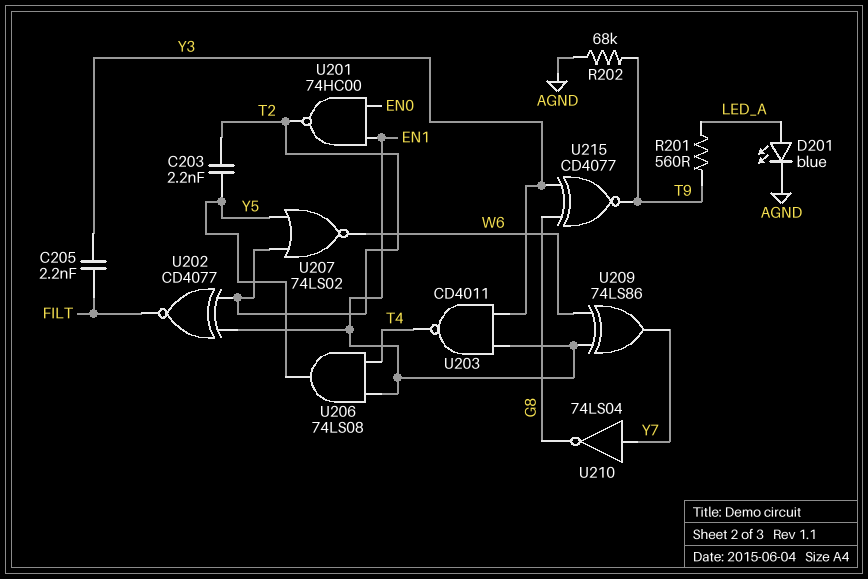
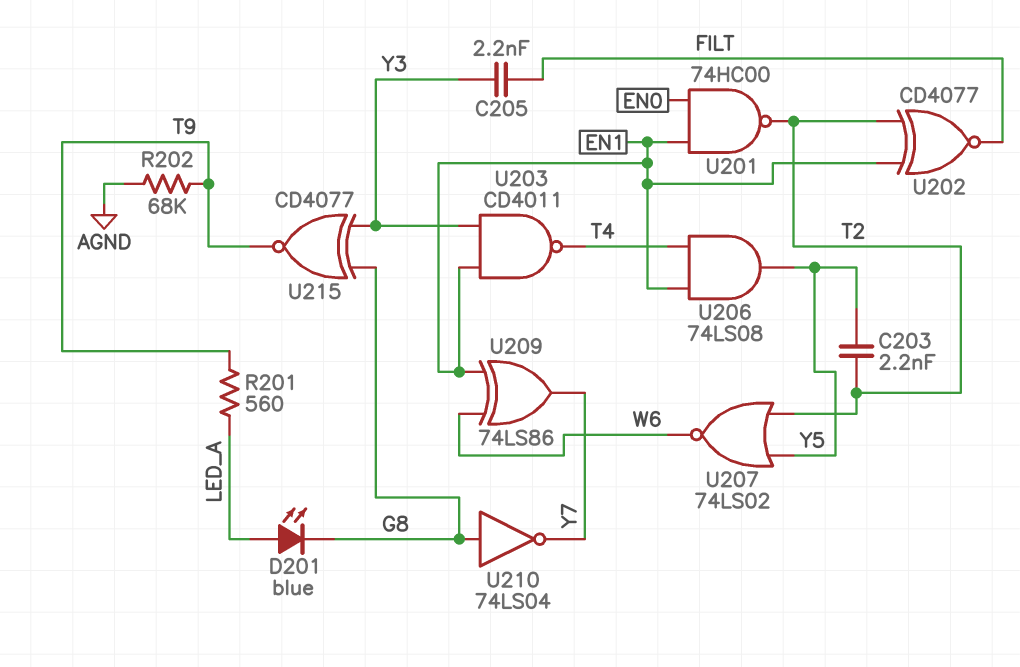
D201: LED blue (A LED_A, K AGND) -> LED blue (A LED_A, K G8)
U210: NOT 74LS04 (in Y7, out G8) -> NOT 74LS04 (in G8, out Y7)

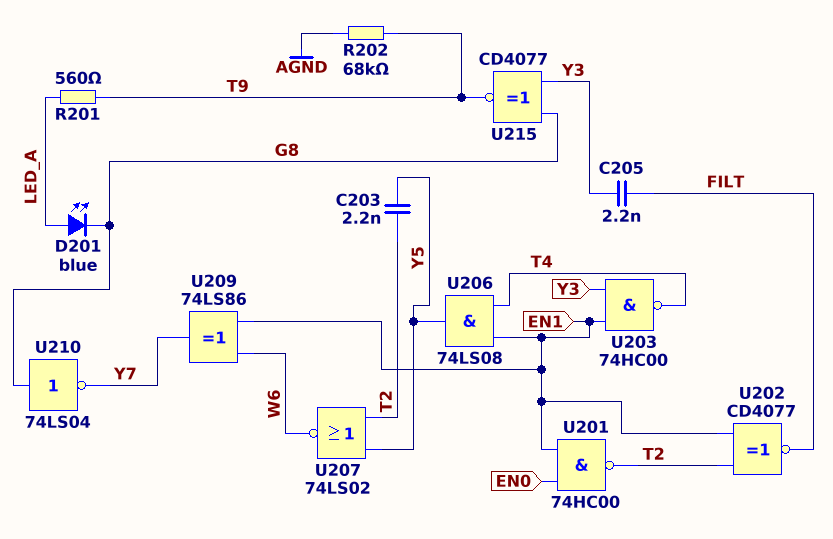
U203: NAND CD4011 (in EN1, in Y3, out T4) -> NAND 74HC00 (in EN1, in Y3, out T4)

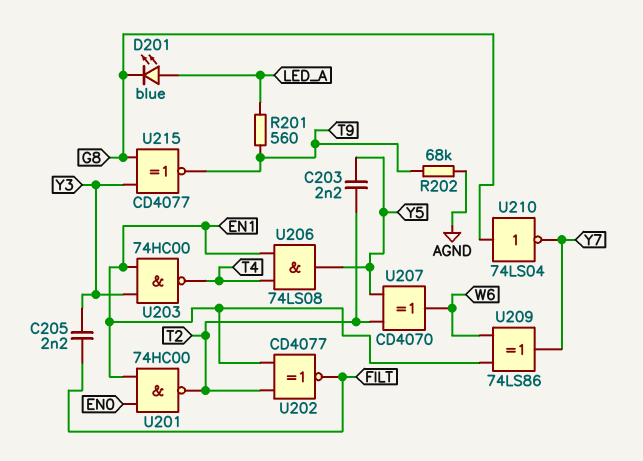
U207: NOR 74LS02 (in T2, in Y5, out W6) -> XOR CD4070 (in T2, in Y5, out W6)

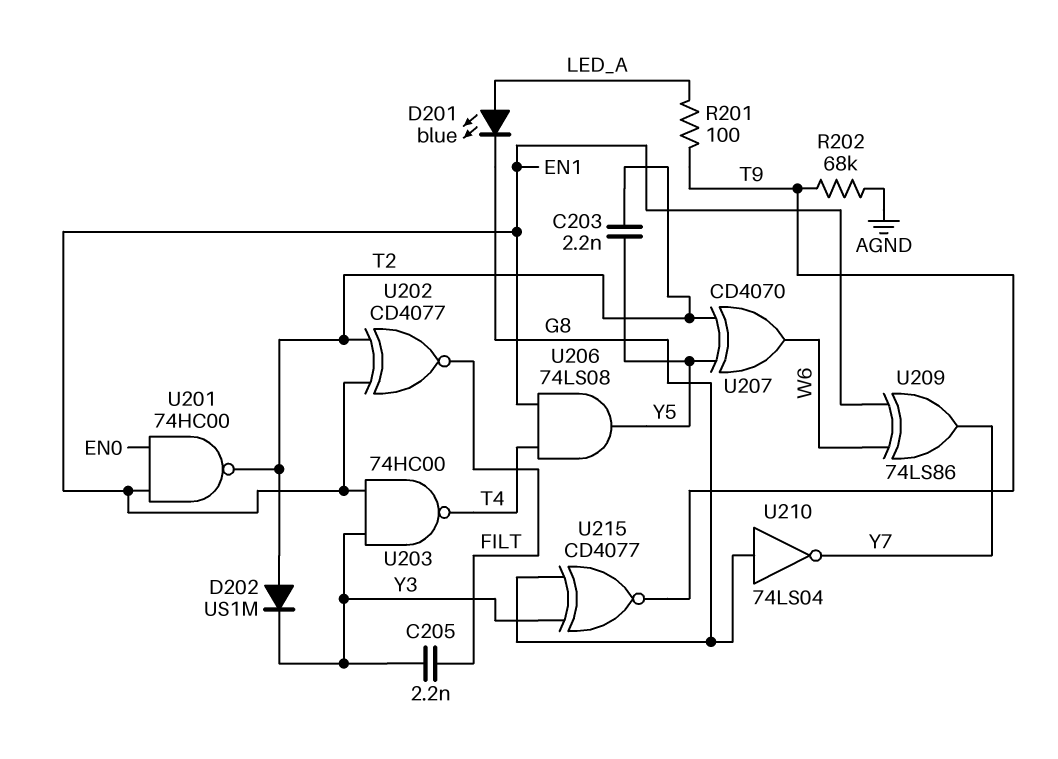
D202: none -> diode US1M (A T2, K Y3)
R201: 560 (LED_A, T9) -> 100 (LED_A, T9)

